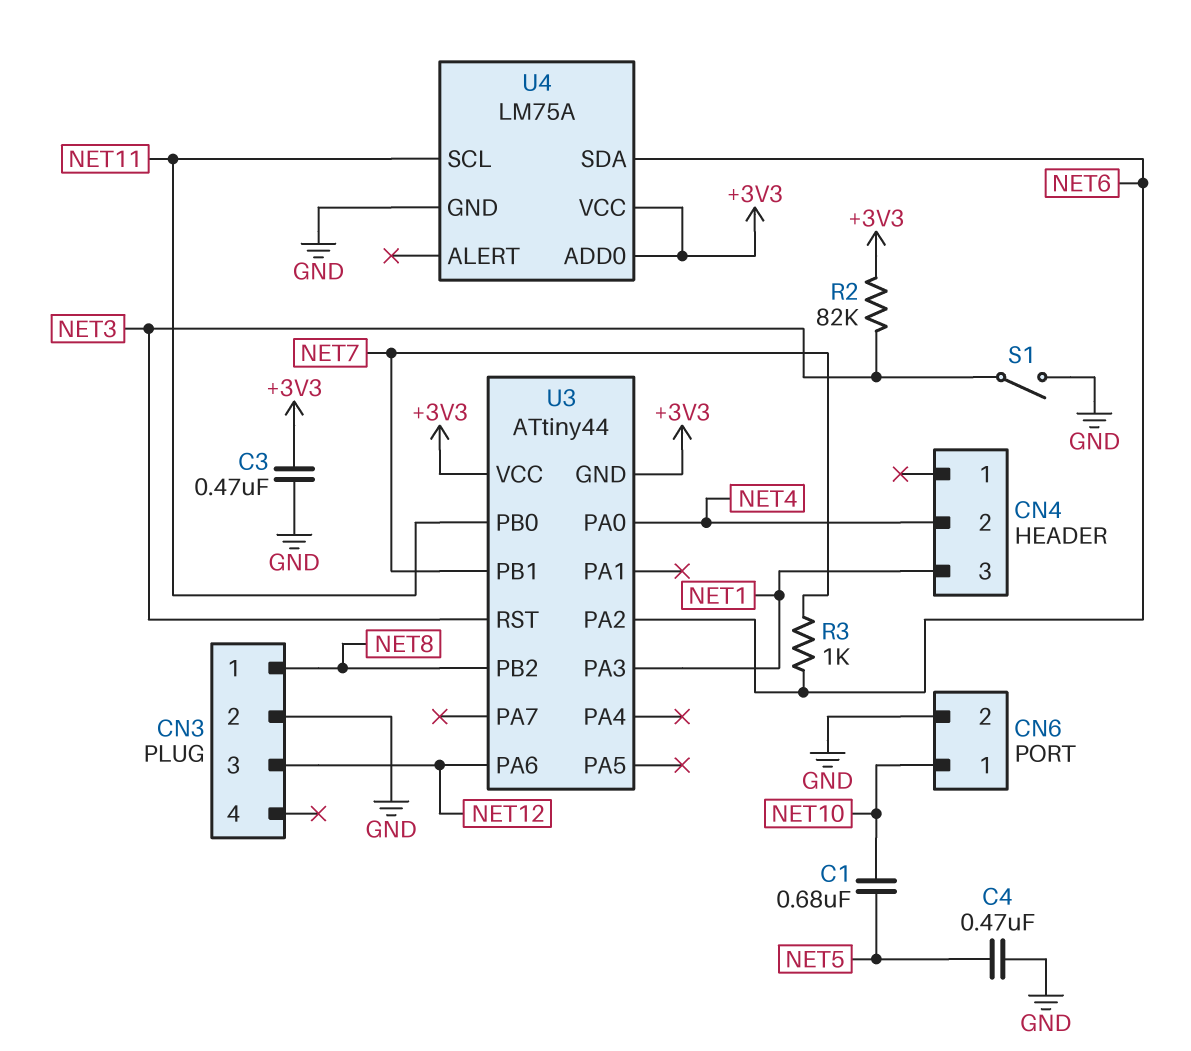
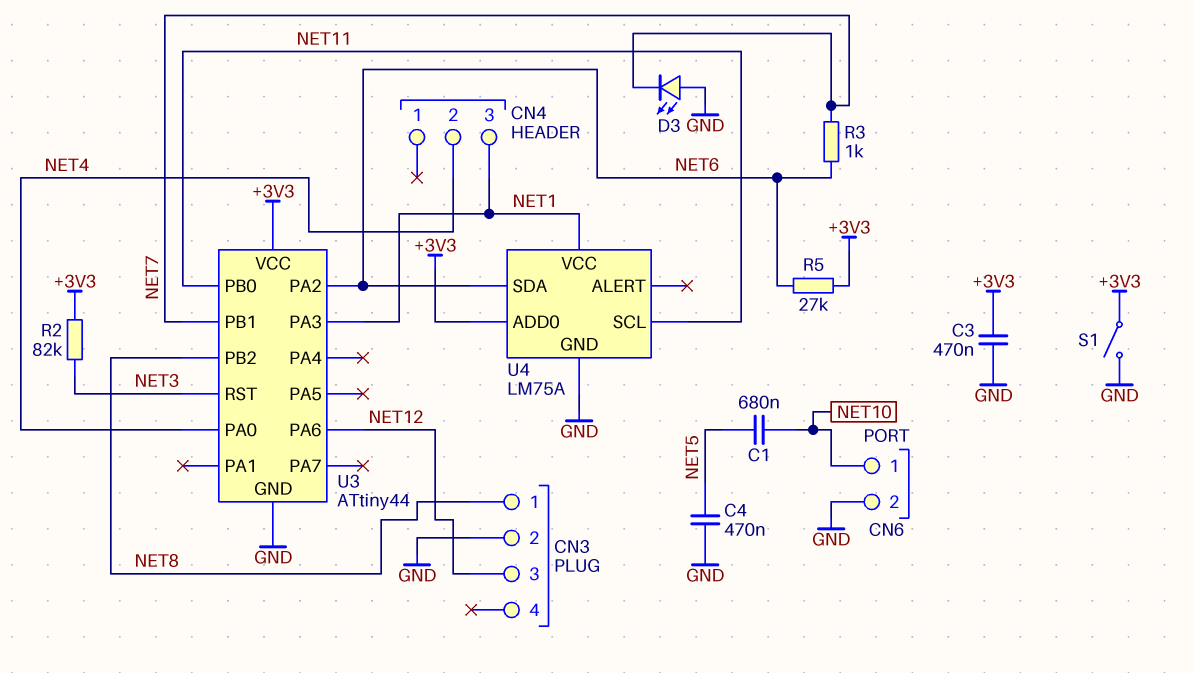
D3: none -> LED (A GND, K NET7)
R5: none -> 27k (+3V3, NET6)
S1: switch (GND, NET3) -> switch (+3V3, GND)
U3 pin GND: +3V3 -> GND
U4 pin VCC: +3V3 -> NET1

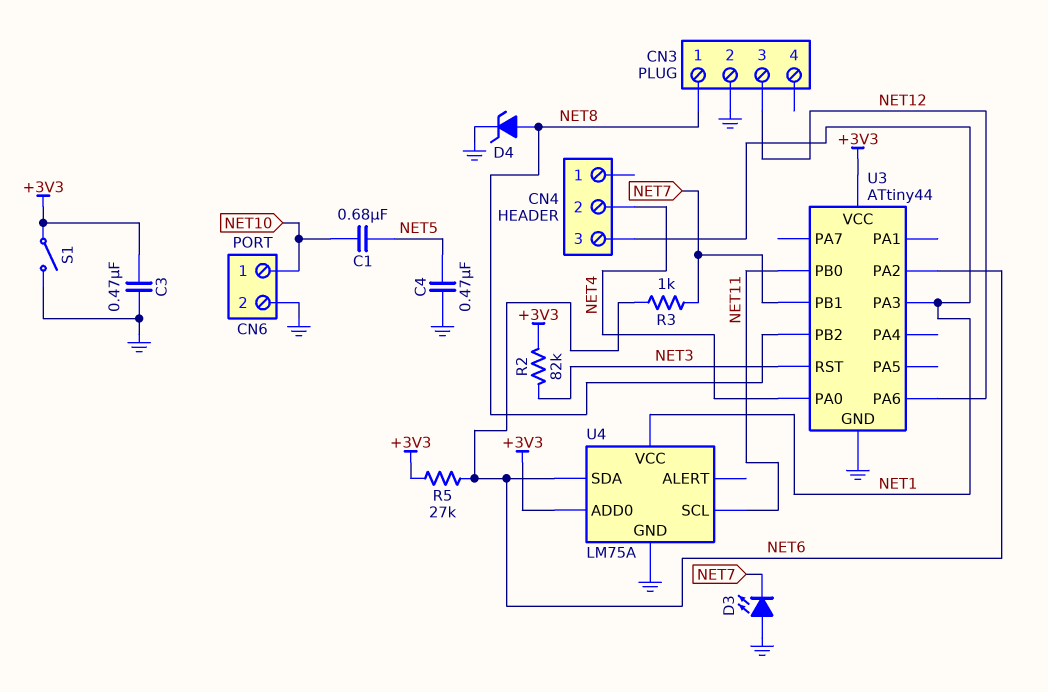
D4: none -> zener (A NET8, K GND)

